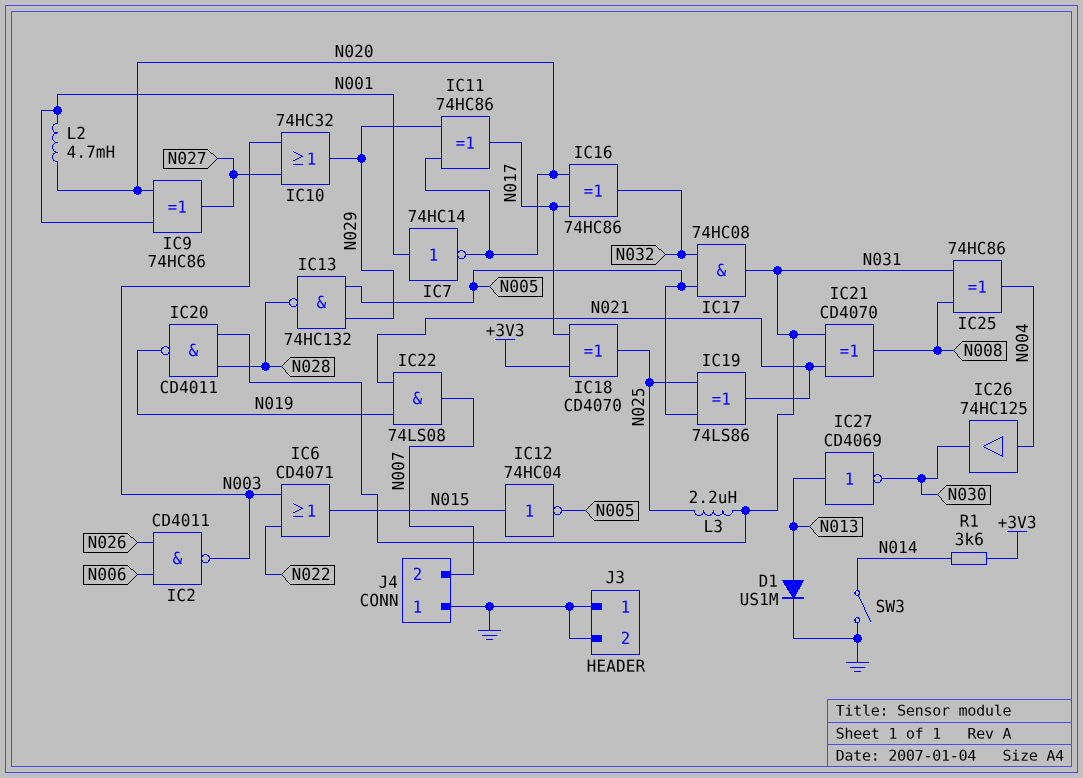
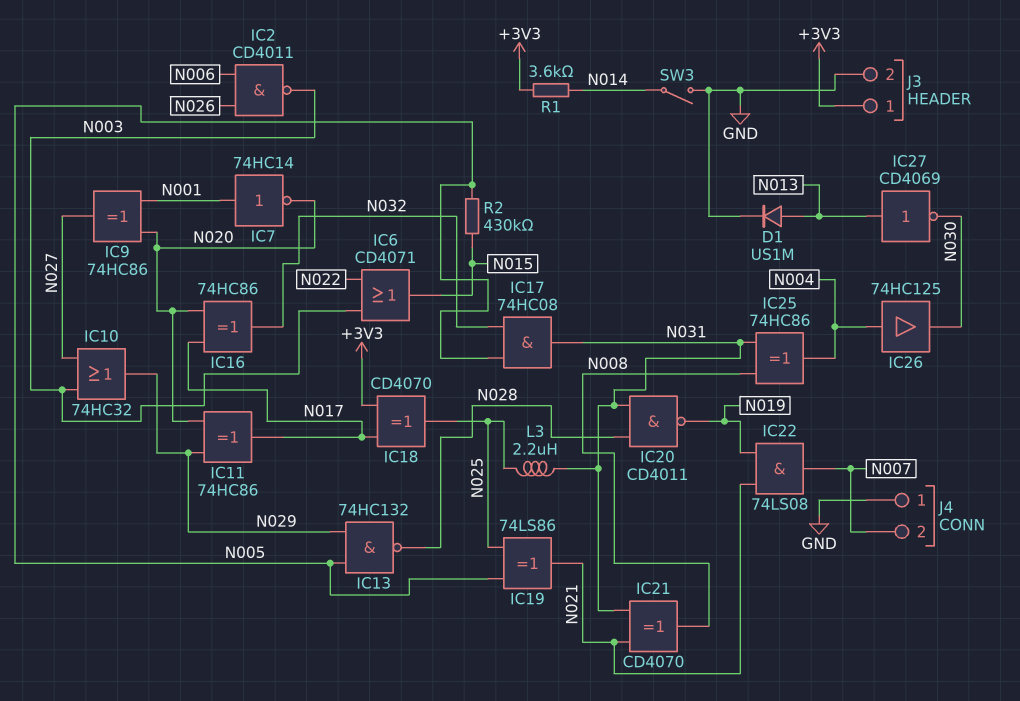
IC12: NOT 74HC04 (in N015, out N005) -> none
J3 pin 1: GND -> +3V3
L2: 4.7mH (N001, N020) -> none
R2: none -> 430k (N005, N015)

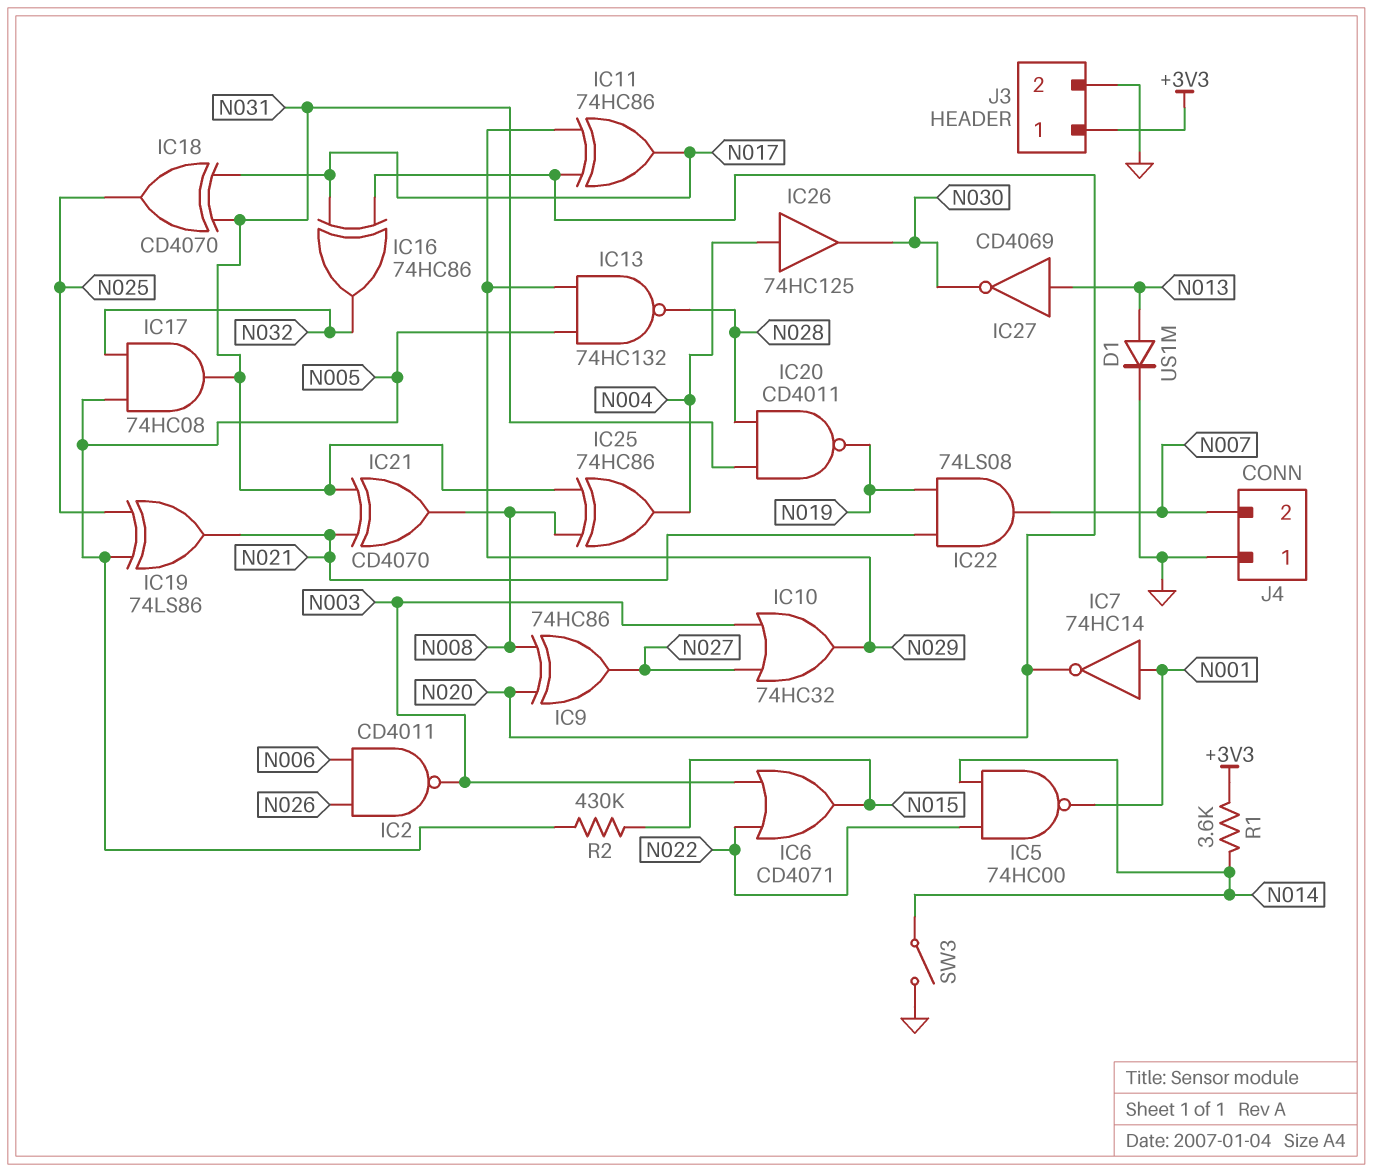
IC5: none -> NAND 74HC00 (in N014, in N022, out N001)
IC9: XOR 74HC86 (in N001, in N020, out N027) -> XOR 74HC86 (in N008, in N020, out N027)
IC18: XOR CD4070 (in +3V3, in N017, out N025) -> XOR CD4070 (in N017, in N031, out N025)
L3: 2.2uH (N025, N031) -> none

